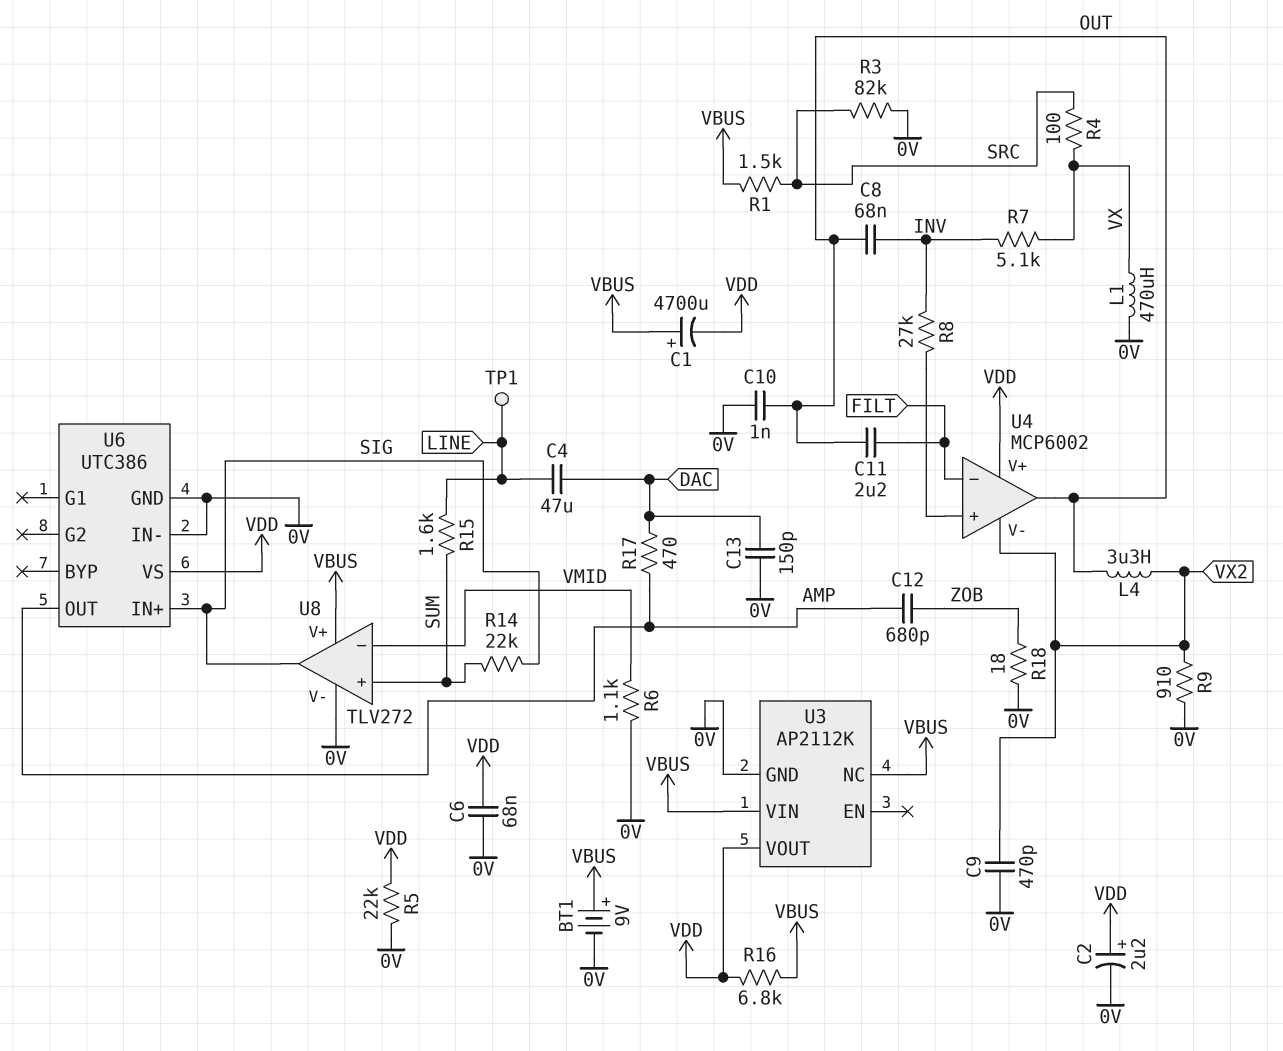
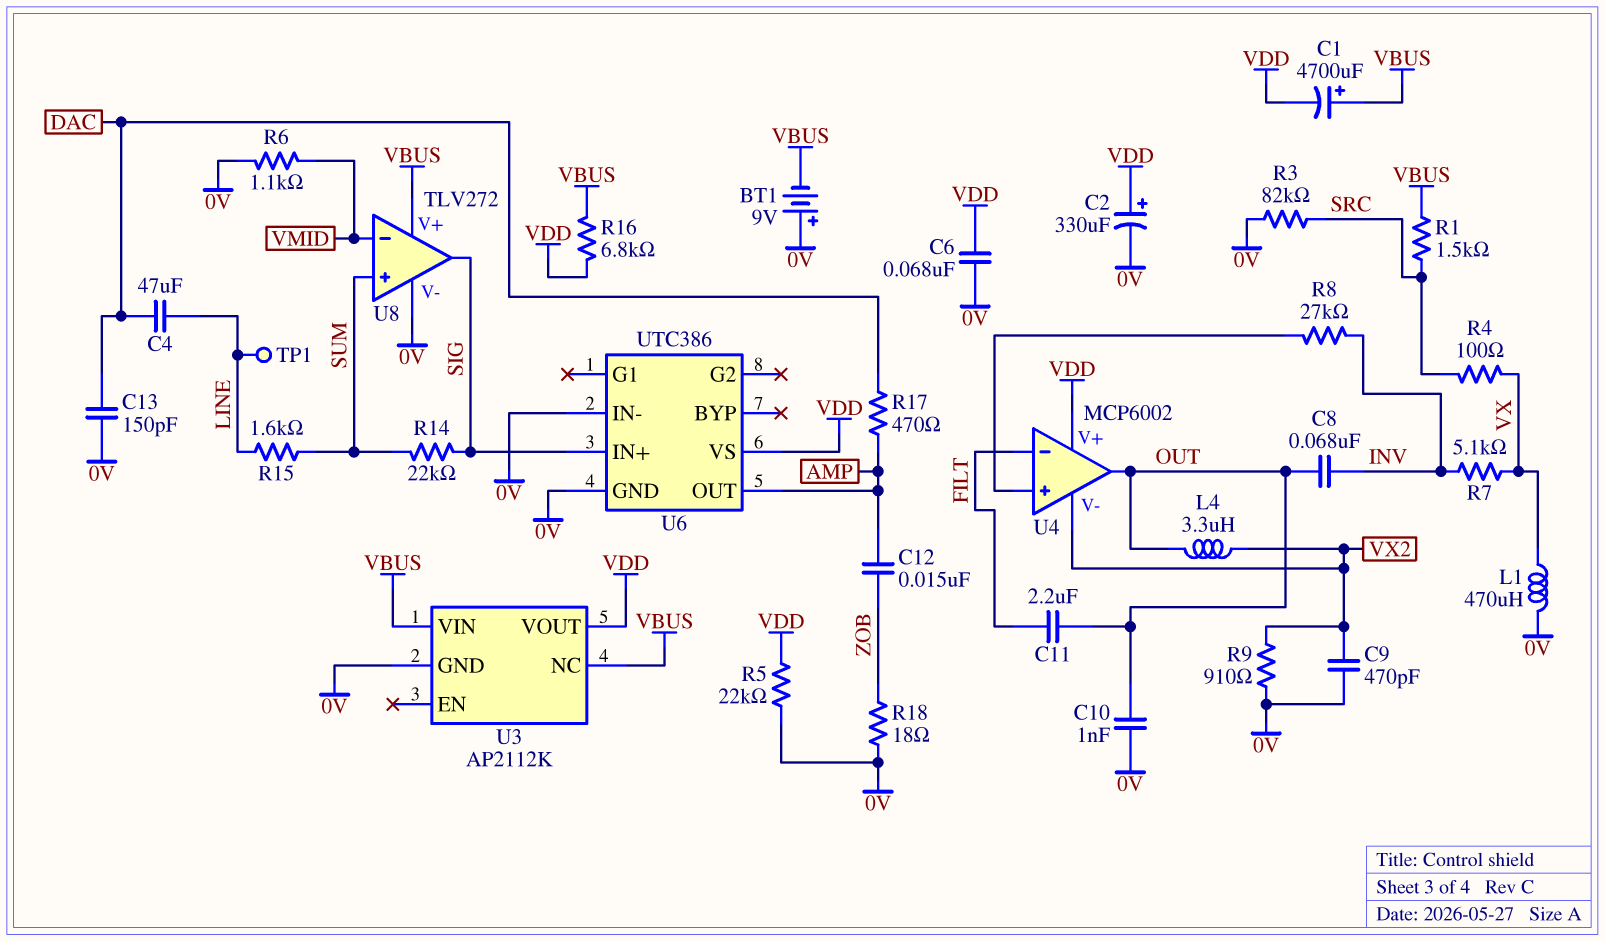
BT1: 9V (plus VBUS, minus 0V) -> 9V (plus 0V, minus VBUS)
C2: 2.2uF (plus VDD, minus 0V) -> 330uF (plus VDD, minus 0V)
C12: 680pF (AMP, ZOB) -> 15nF (AMP, ZOB)

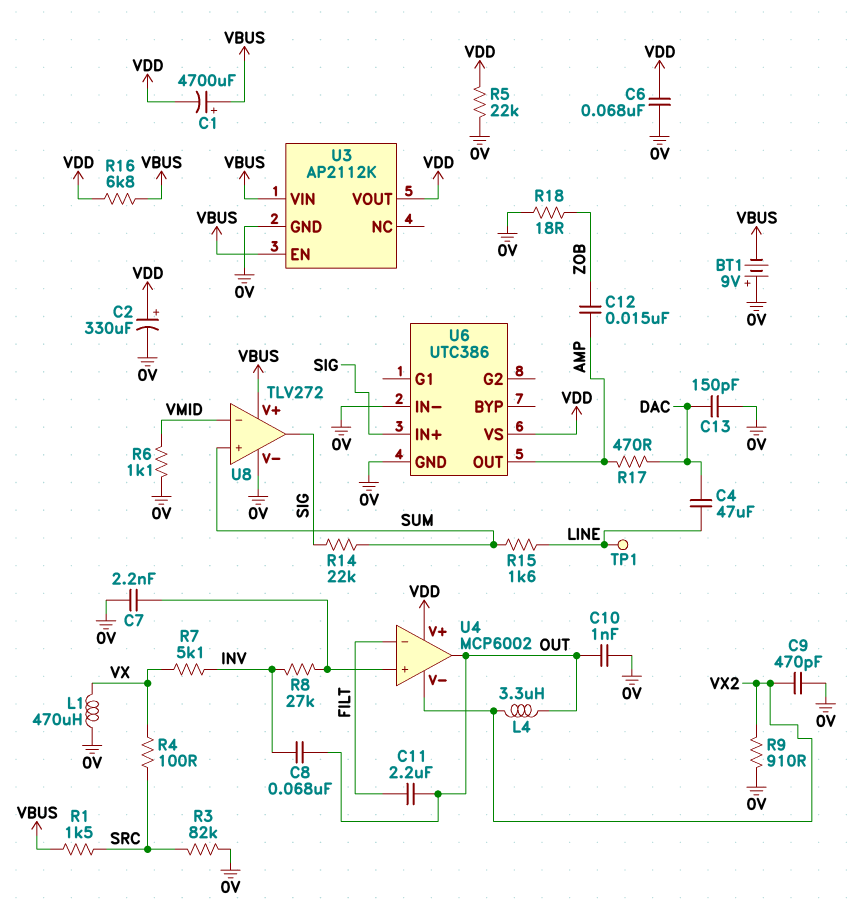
C7: none -> 2.2nF (0V, U4/in+)
U3 pin EN: none -> VBUS
U3 pin NC: VBUS -> none

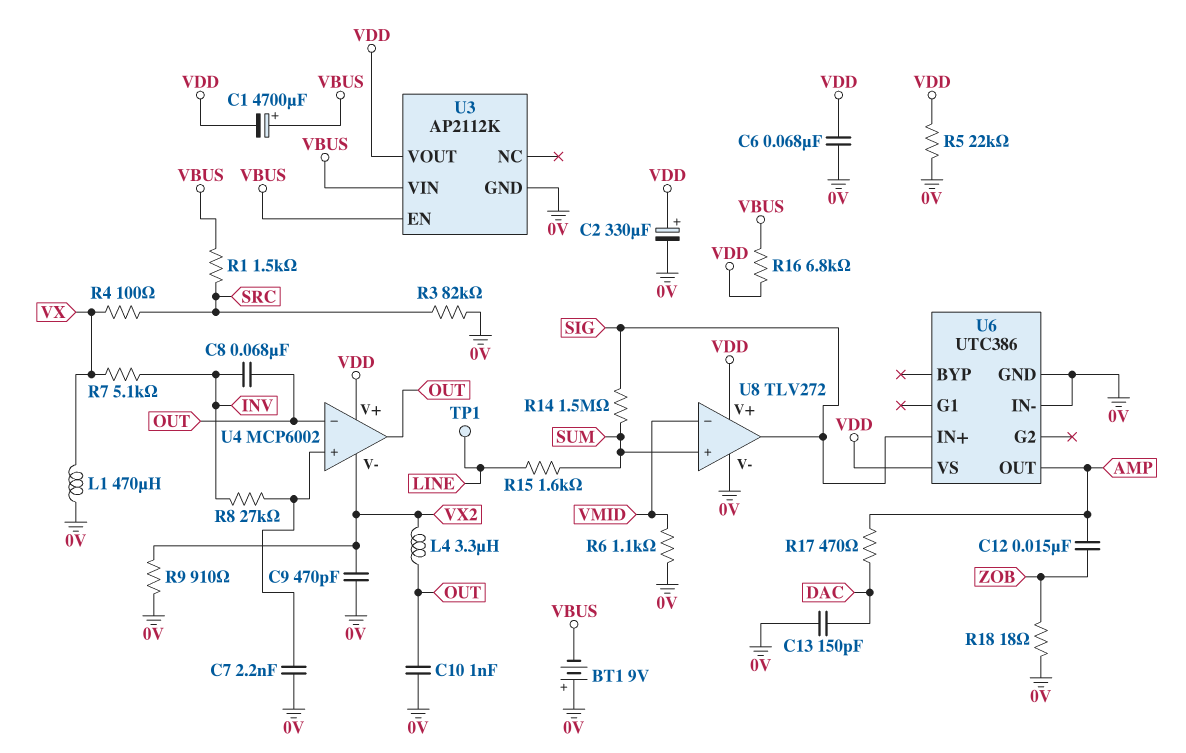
C4: 47uF (DAC, LINE) -> none
C11: 2.2uF (FILT, OUT) -> none
R14: 22k (SIG, SUM) -> 1.5M (SIG, SUM)
U4 pin in-: FILT -> OUT
U8 pin V+: VBUS -> VDD

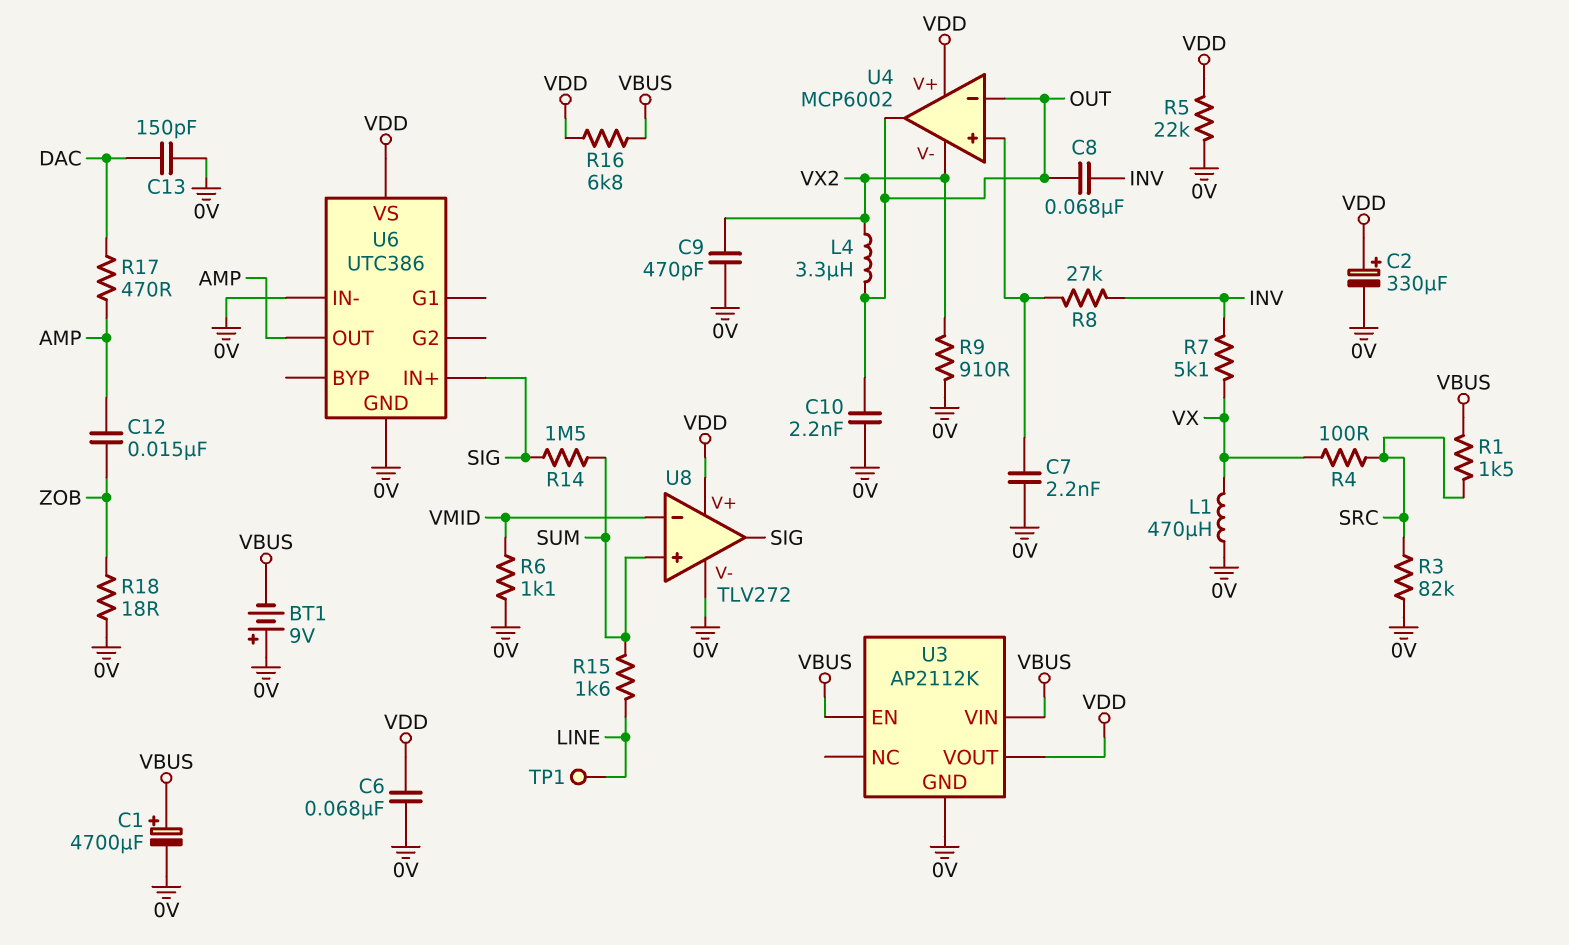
C1: 4700uF (plus VBUS, minus VDD) -> 4700uF (plus VBUS, minus 0V)
C10: 1nF (0V, OUT) -> 2.2nF (0V, OUT)

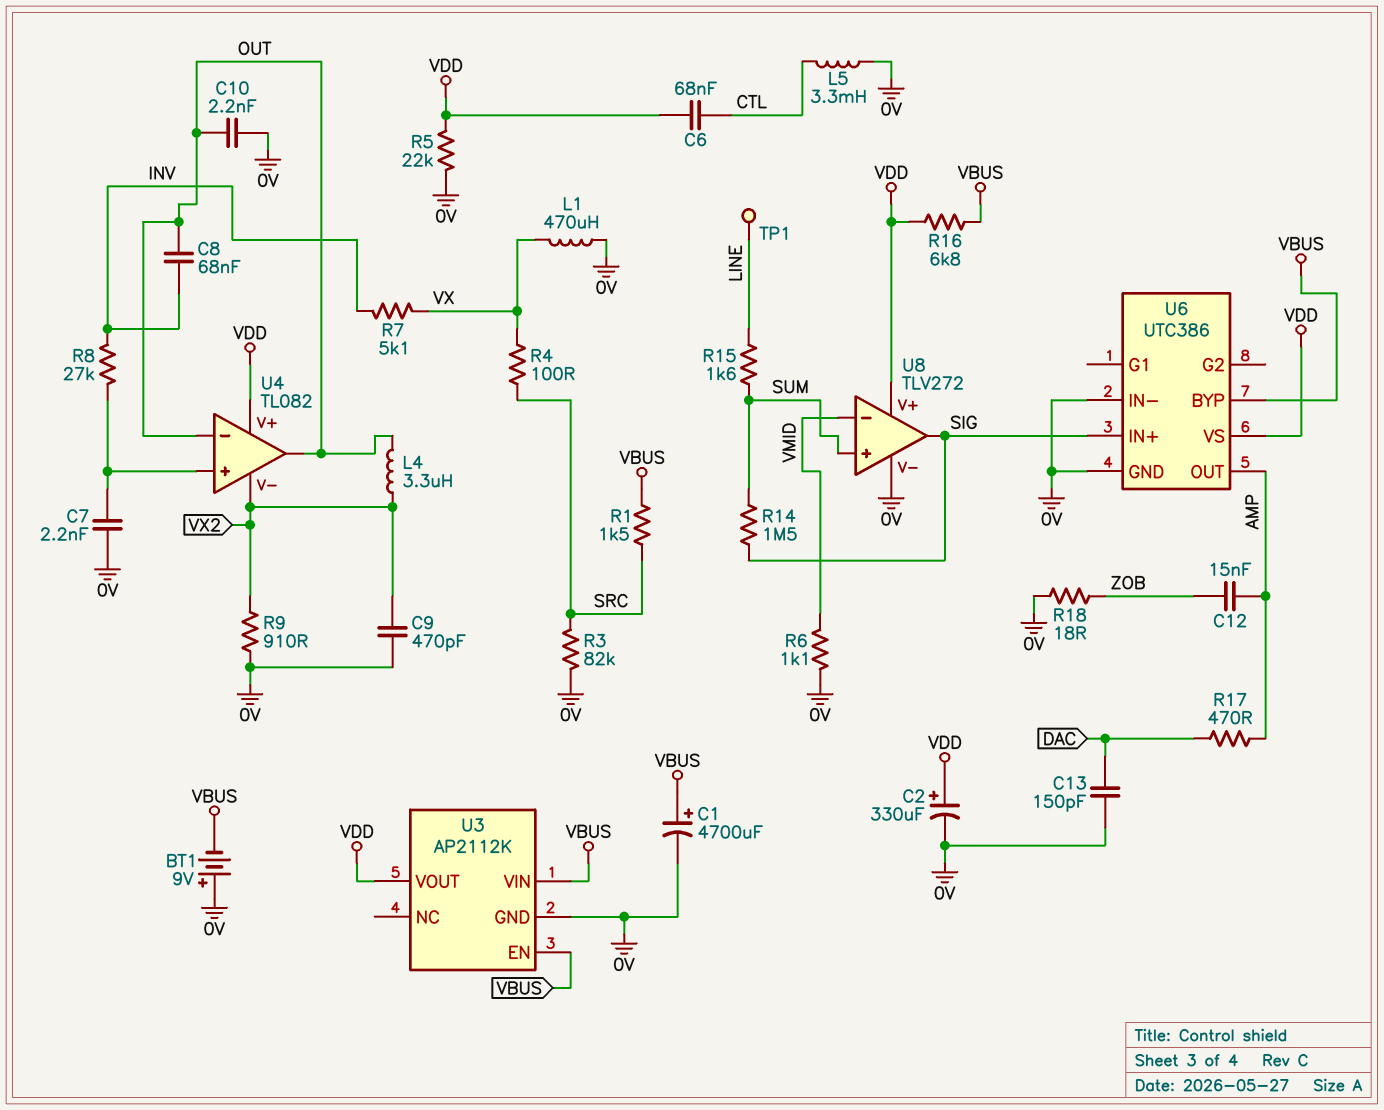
C6: 68nF (0V, VDD) -> 68nF (CTL, VDD)
L5: none -> 3.3mH (0V, CTL)
U4: MCP6002 -> TL082
U6 pin BYP: none -> VBUS

